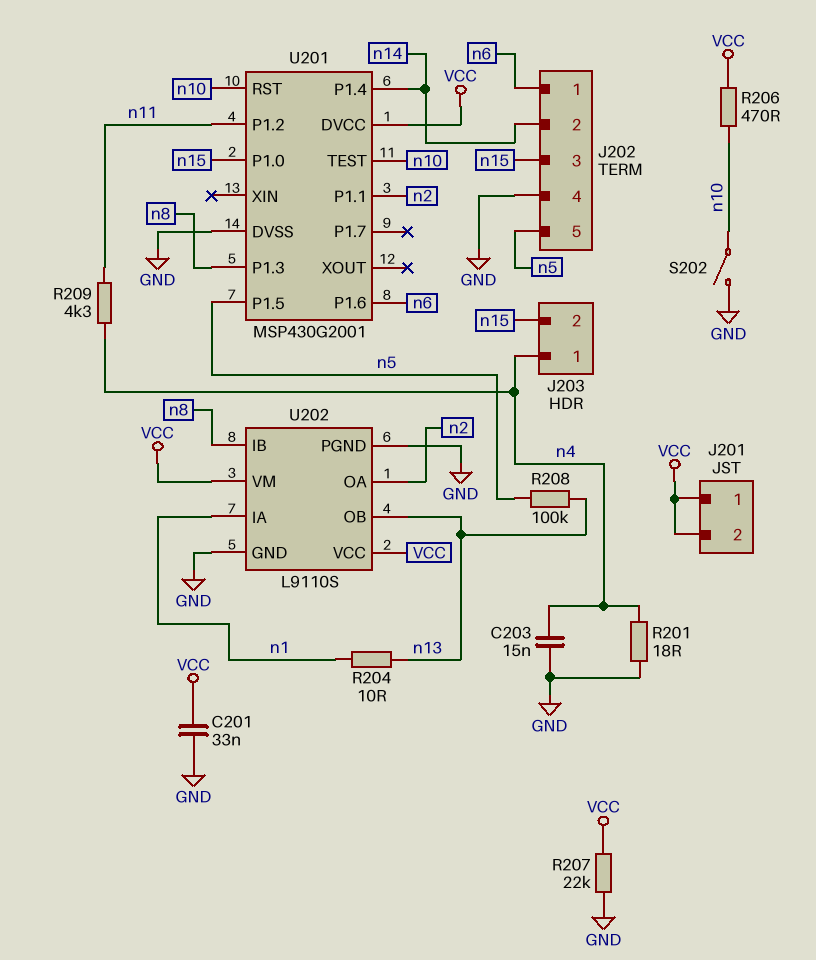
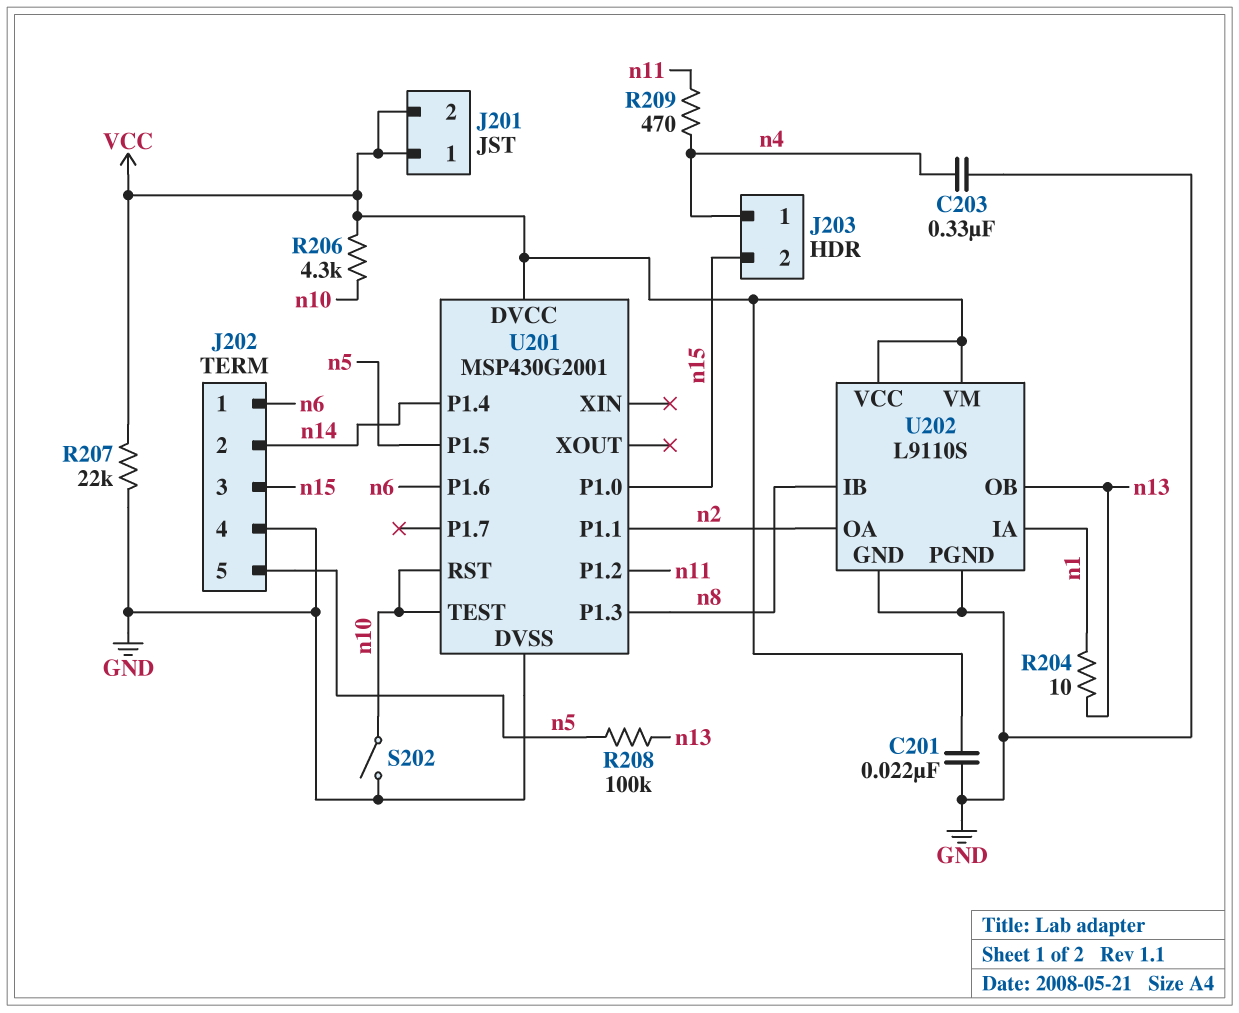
C201: 33nF (GND, VCC) -> 22nF (GND, VCC)
C203: 15nF (GND, n4) -> 330nF (GND, n4)
R201: 18 (GND, n4) -> none
R206: 470 (VCC, n10) -> 4.3k (VCC, n10)
R209: 4.3k (n4, n11) -> 470 (n4, n11)

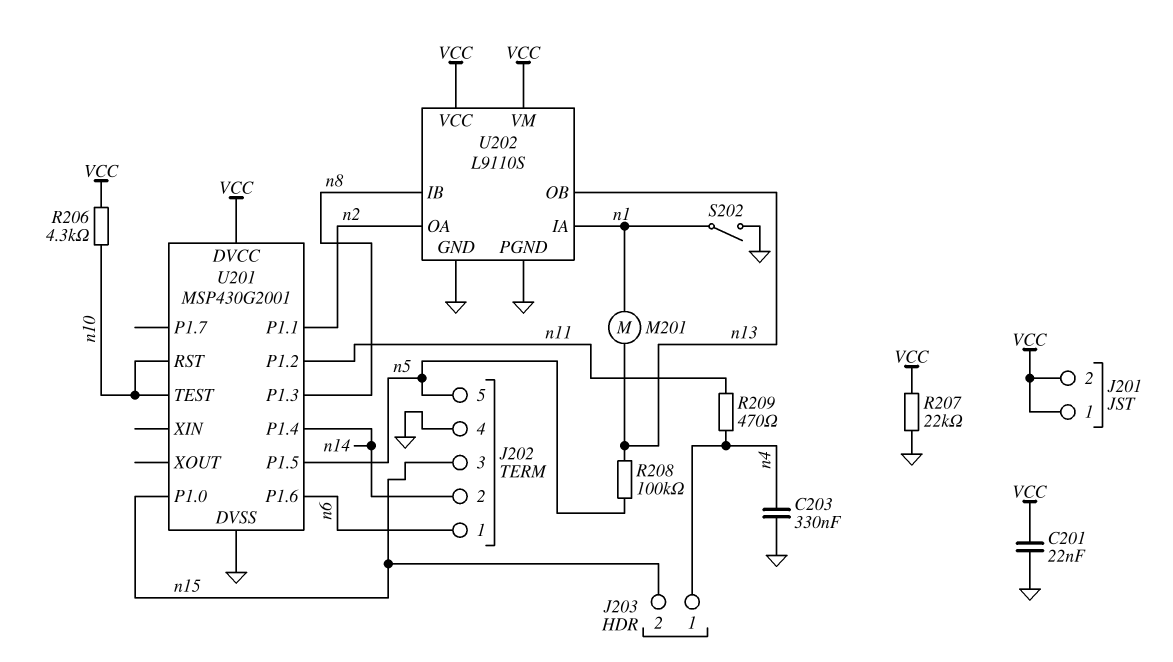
M201: none -> motor (n1, n13)
R204: 10 (n1, n13) -> none
S202: switch (GND, n10) -> switch (GND, n1)

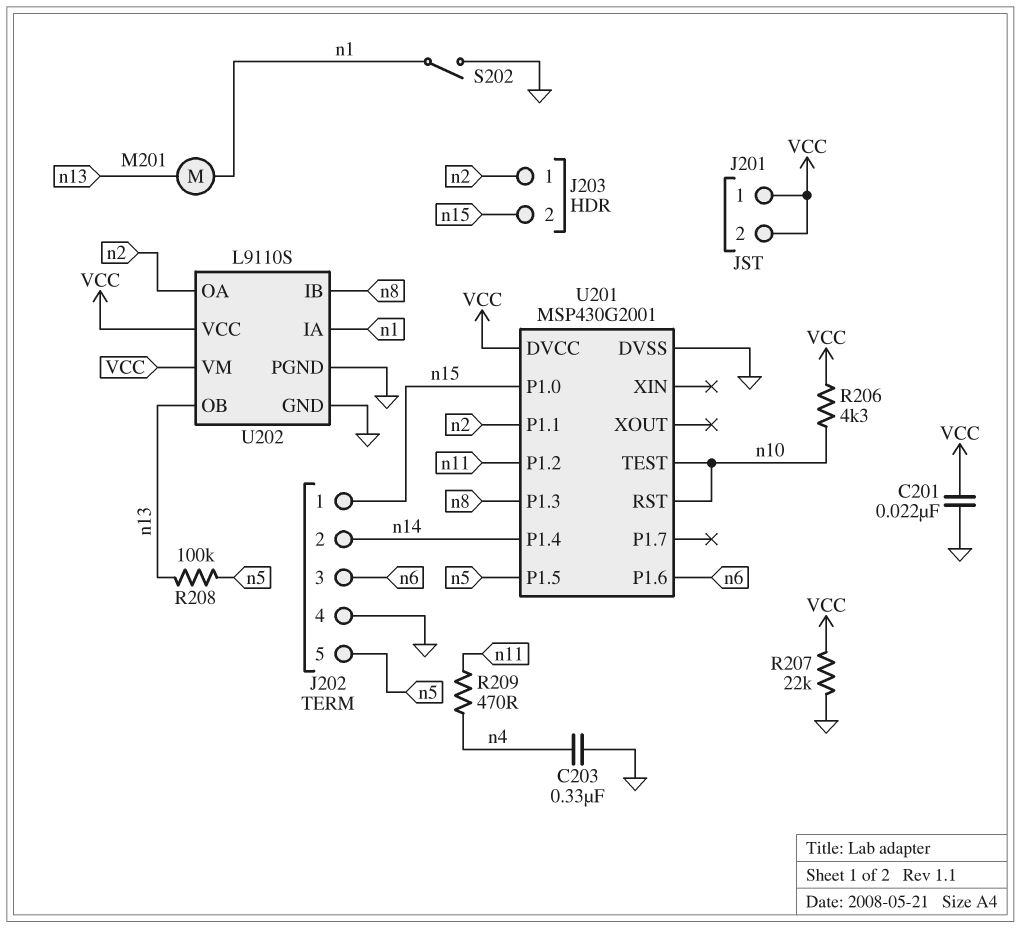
J202 pin 1: n6 -> n15
J202 pin 3: n15 -> n6
J203 pin 1: n4 -> n2

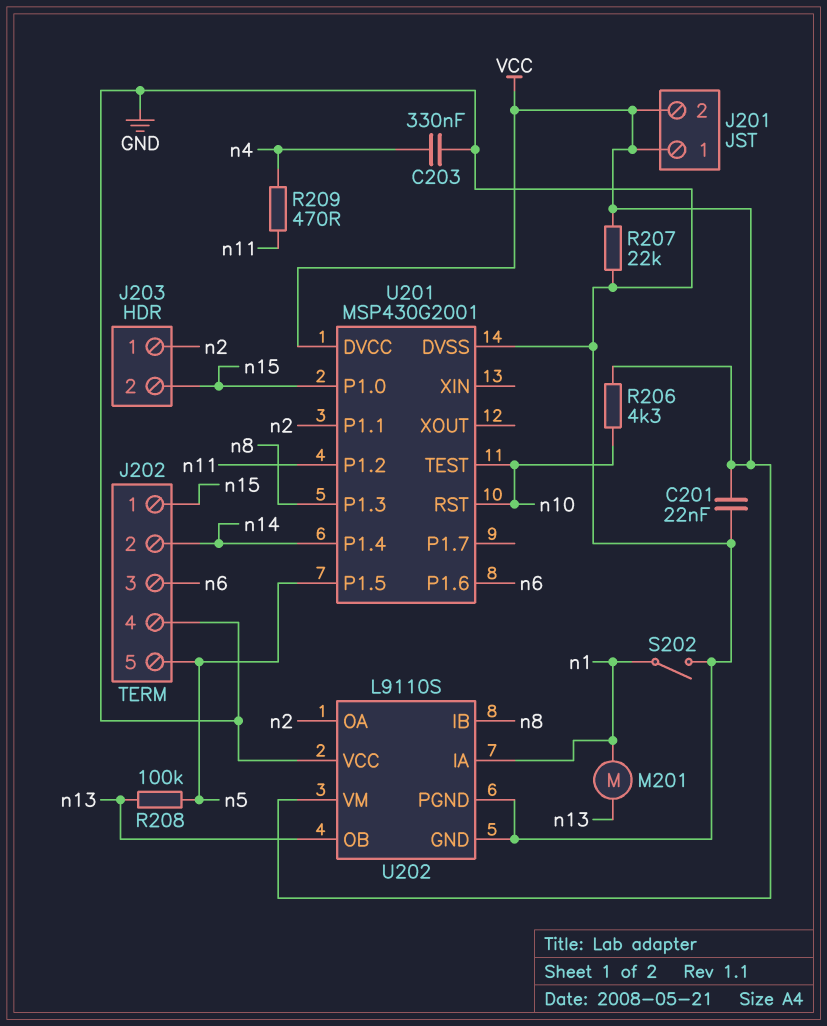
U202 pin VCC: VCC -> GND

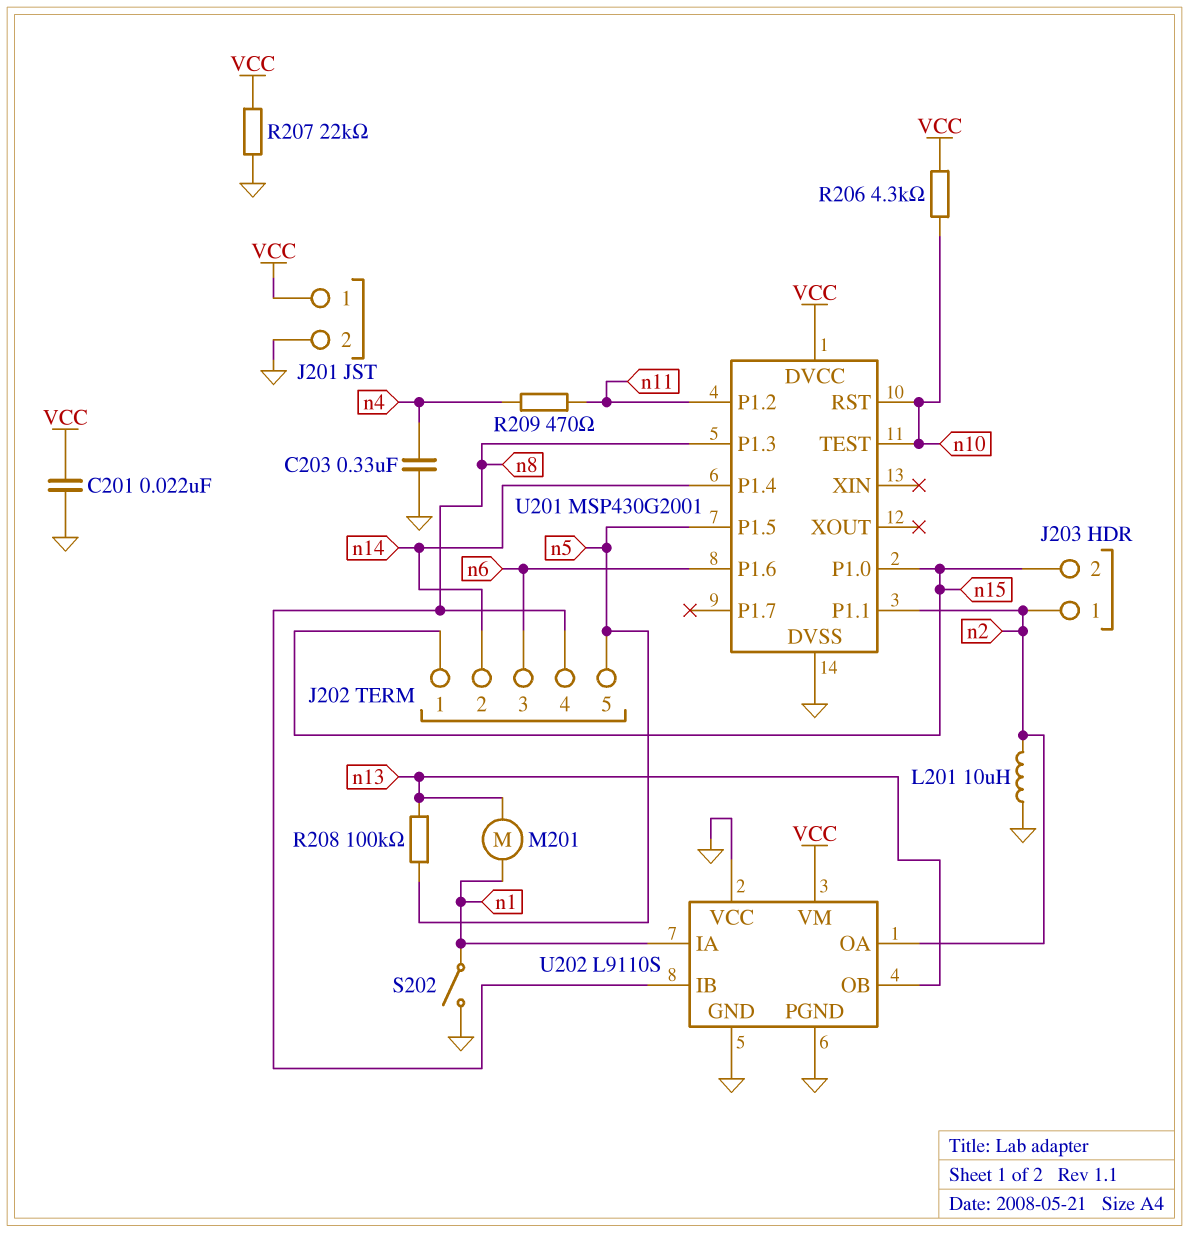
J201 pin 2: VCC -> GND
J202 pin 4: GND -> n8
L201: none -> 10uH (GND, n2)

